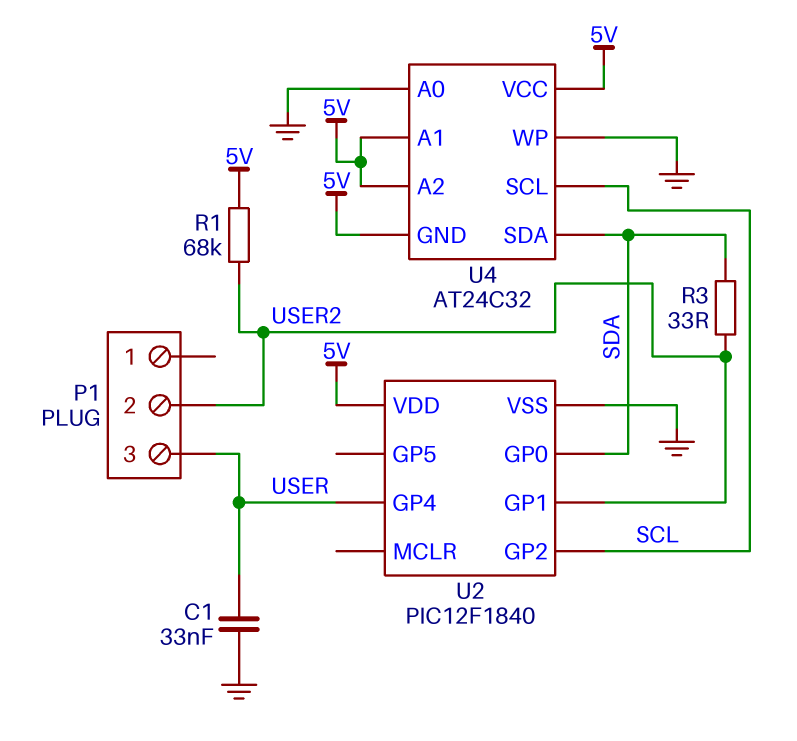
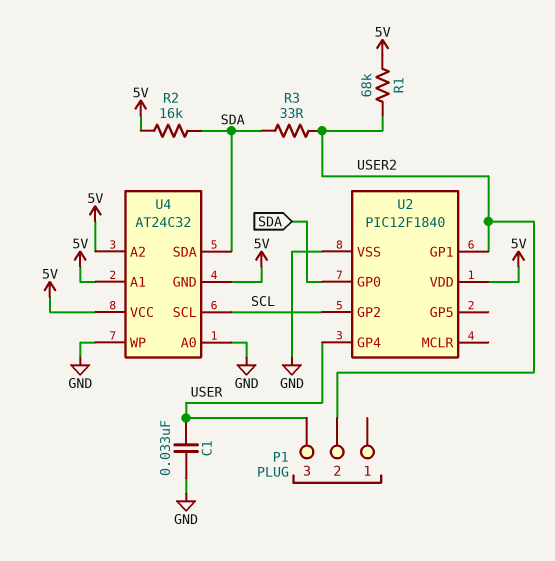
R2: none -> 16k (5V, SDA)

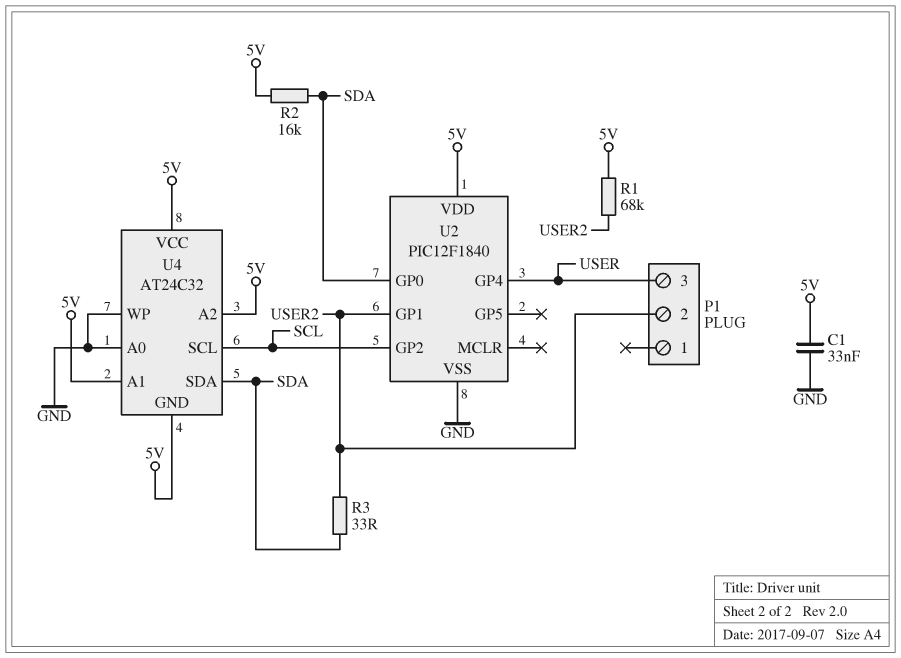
C1: 33nF (GND, USER) -> 33nF (5V, GND)

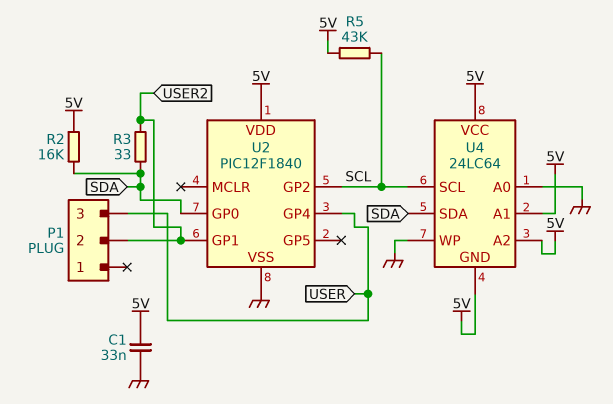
R1: 68k (5V, USER2) -> none
R5: none -> 43k (5V, SCL)
U4: AT24C32 -> 24LC64

